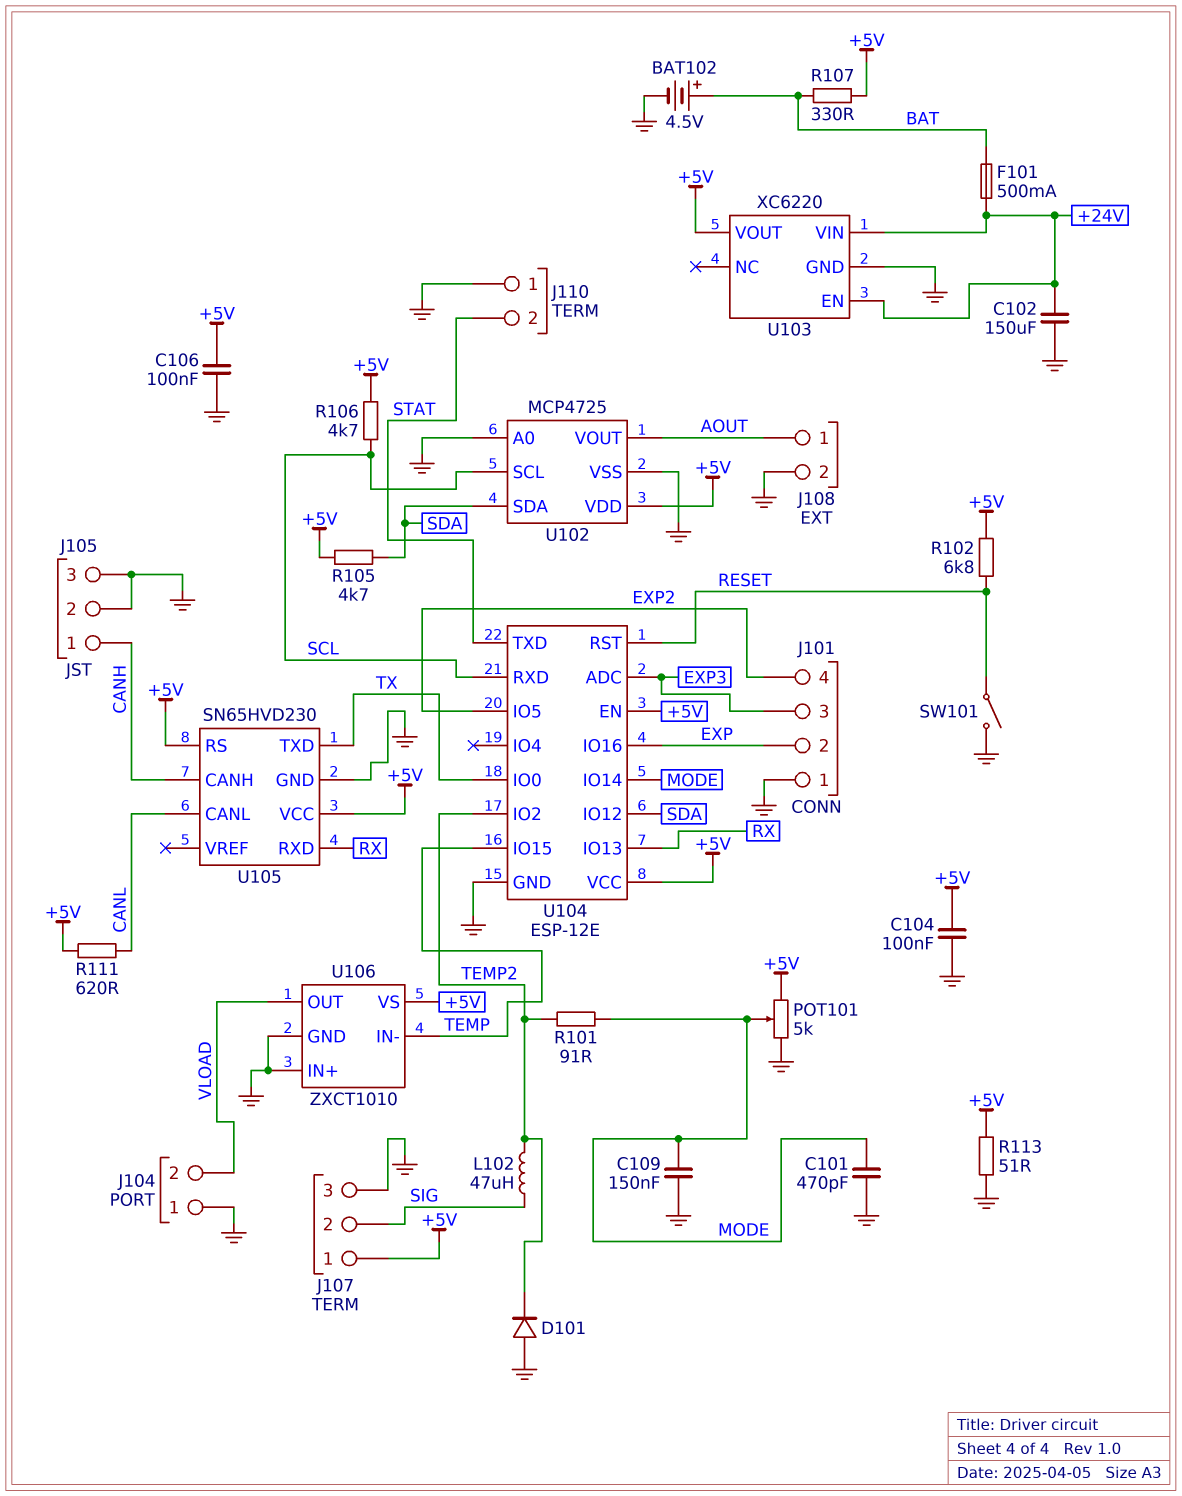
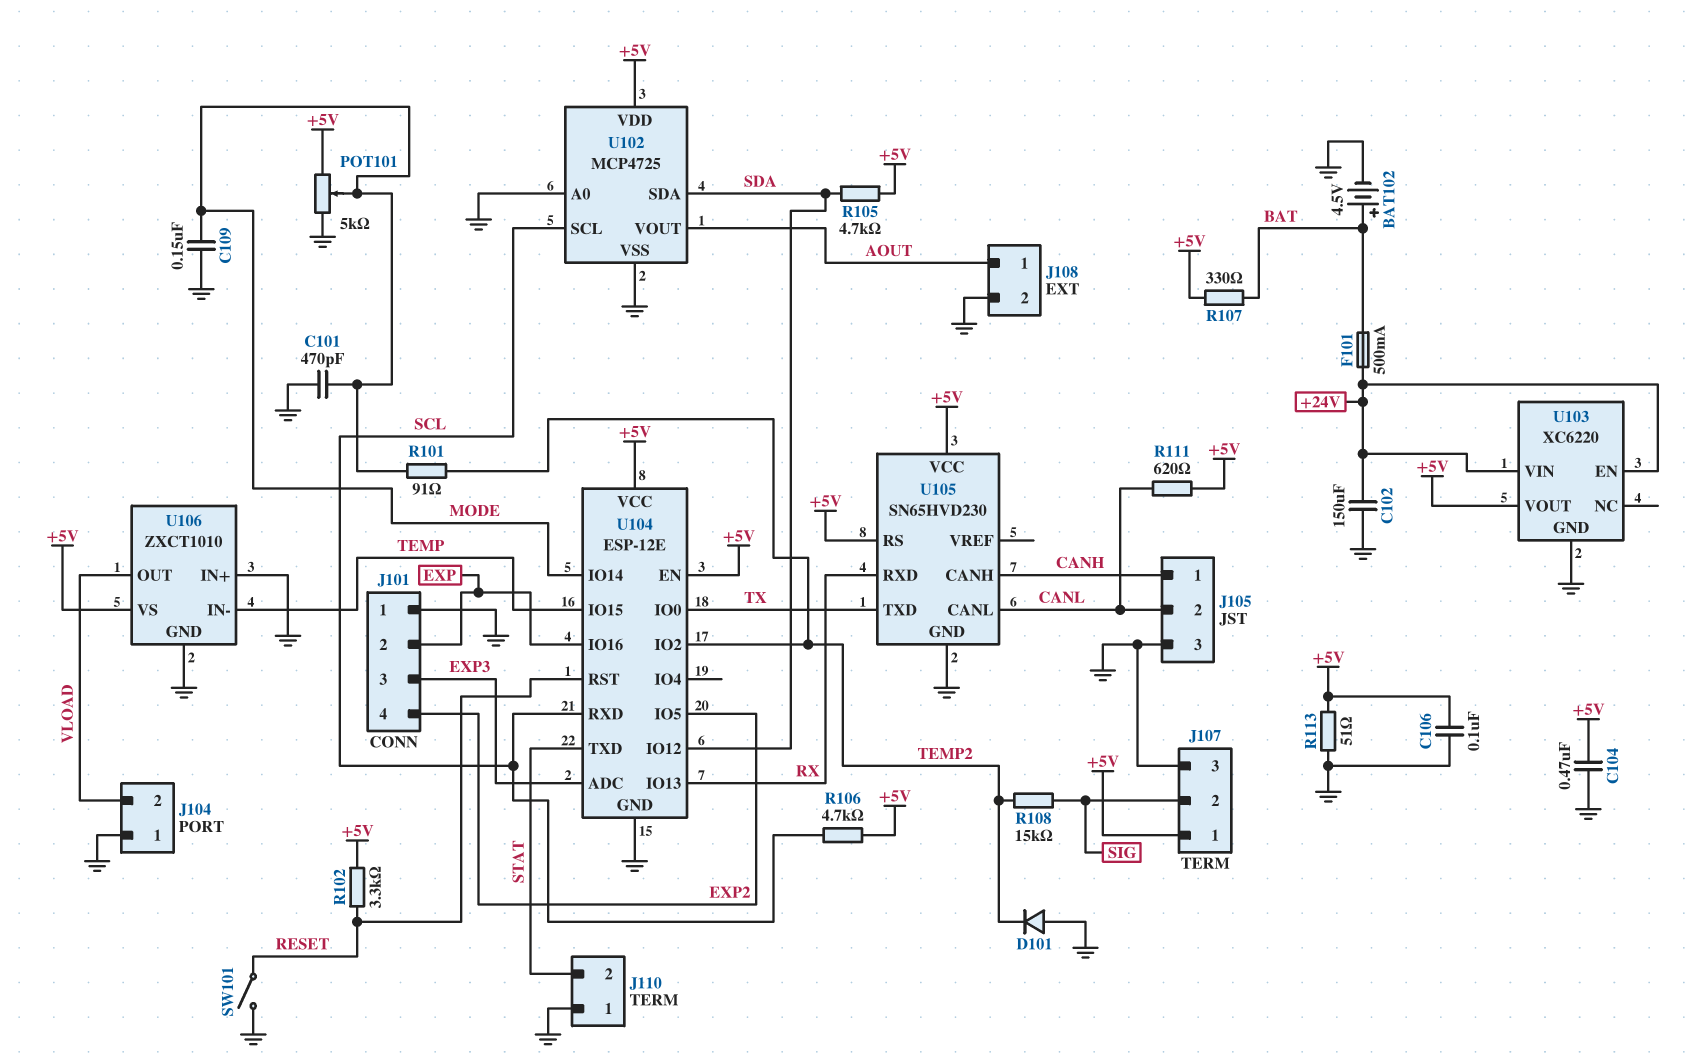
C104: 100nF (+5V, GND) -> 470nF (+5V, GND)
J105 pin 2: GND -> CANL
L102: 47uH (SIG, TEMP2) -> none
R102: 6.8k (+5V, RESET) -> 3.3k (+5V, RESET)
R108: none -> 15k (SIG, TEMP2)

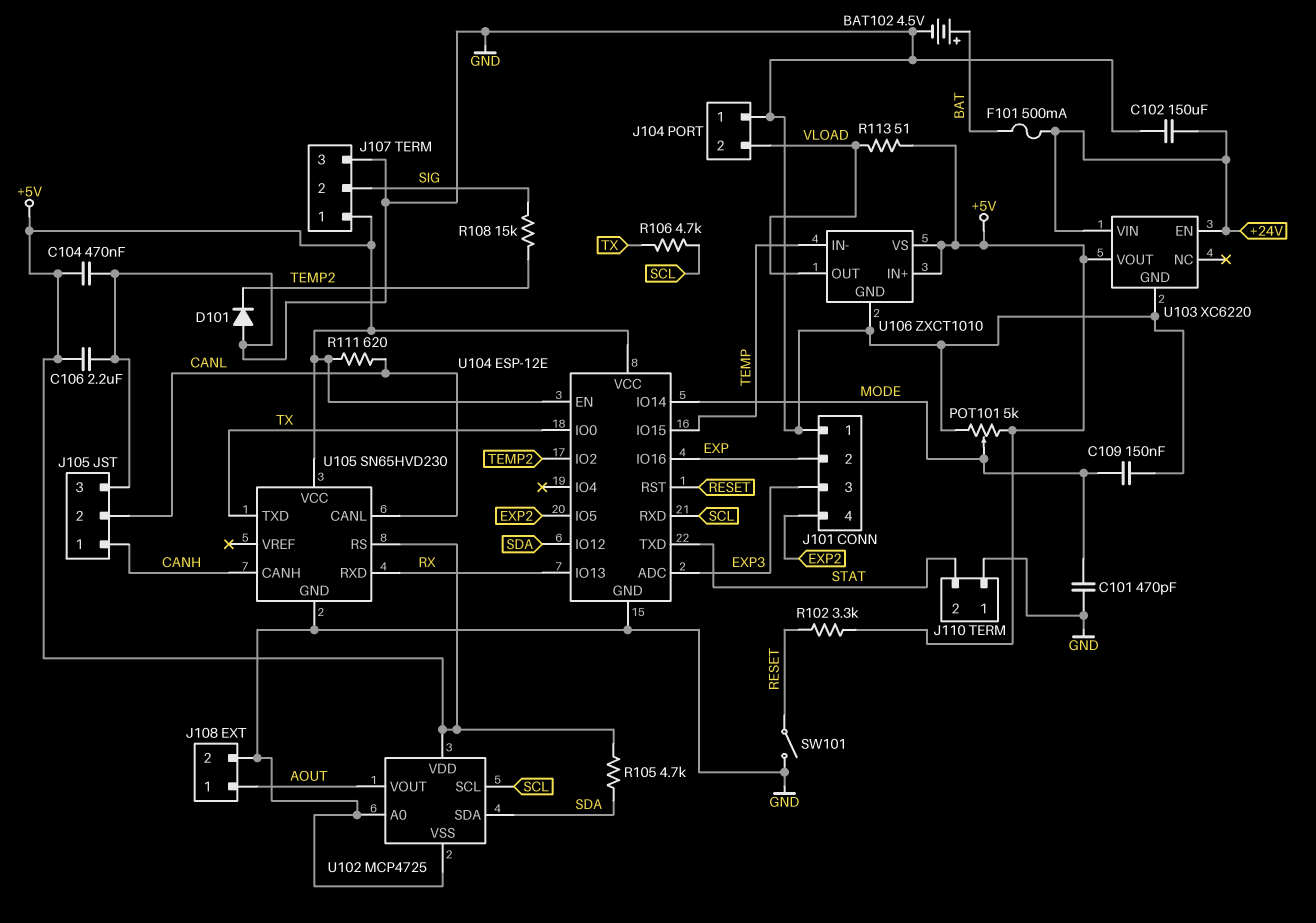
C106: 100nF (+5V, GND) -> 2.2uF (+5V, GND)
R101: 91 (MODE, TEMP2) -> none
R106: 4.7k (+5V, SCL) -> 4.7k (SCL, TX)
R107: 330 (+5V, BAT) -> none
R113: 51 (+5V, GND) -> 51 (+5V, VLOAD)
U106 pin IN+: GND -> +5V

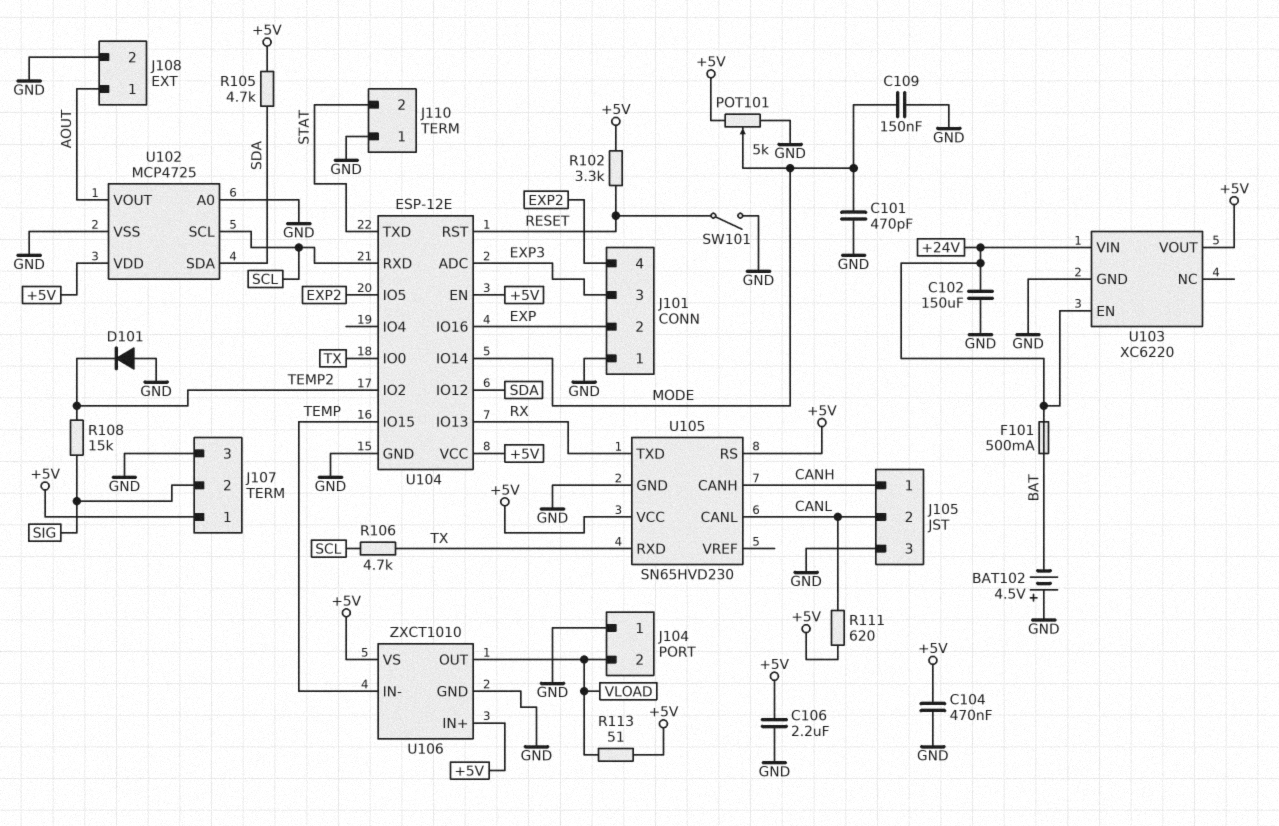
BAT102: 4.5V (plus BAT, minus GND) -> 4.5V (plus GND, minus BAT)
U105 pin RXD: RX -> TX
U105 pin TXD: TX -> RX

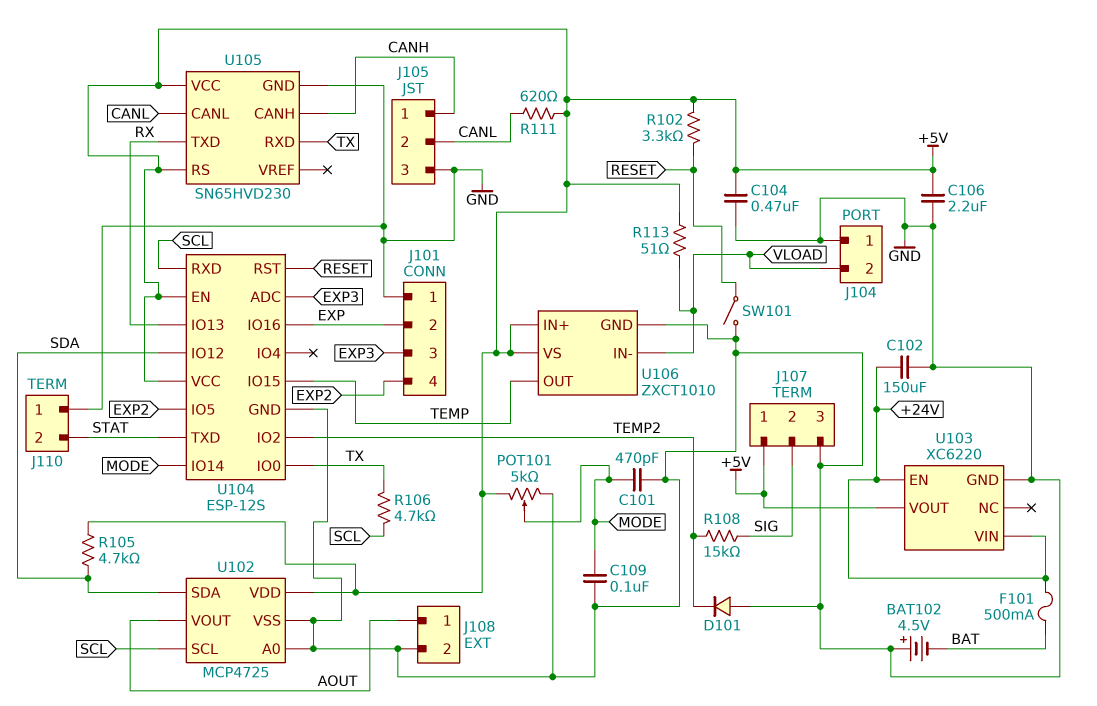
C109: 150nF (GND, MODE) -> 100nF (GND, MODE)
U104: ESP-12E -> ESP-12S
U106 pin IN-: TEMP -> VLOAD
U106 pin OUT: VLOAD -> TEMP

